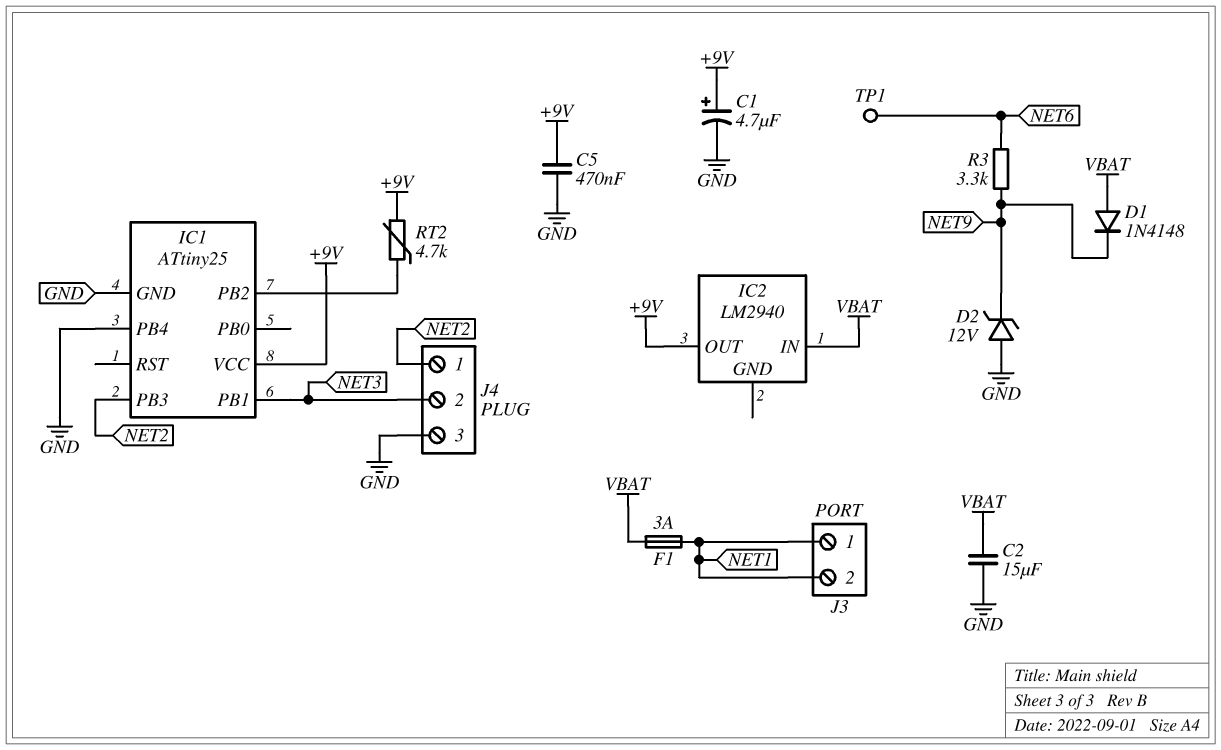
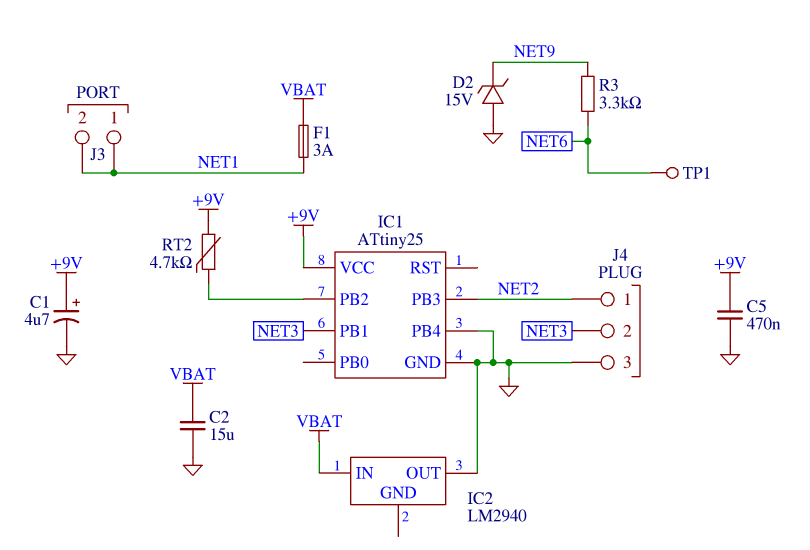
D1: diode 1N4148 (A VBAT, K NET9) -> none
D2: zener 12V (A GND, K NET9) -> zener 15V (A GND, K NET9)
IC2 pin OUT: +9V -> GND

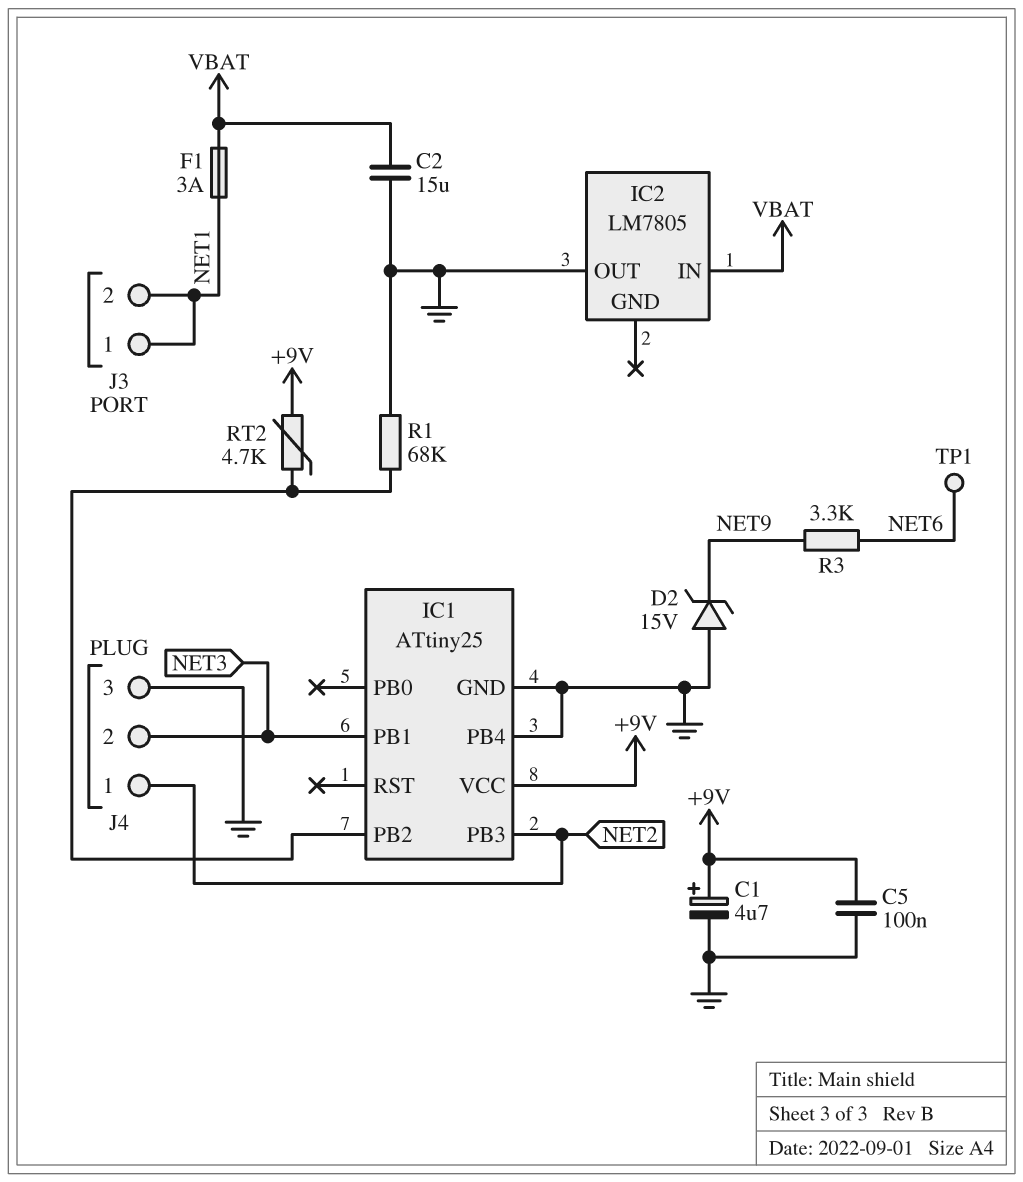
C5: 470nF (+9V, GND) -> 100nF (+9V, GND)
IC2: LM2940 -> LM7805
R1: none -> 68k (GND, IC1/PB2)

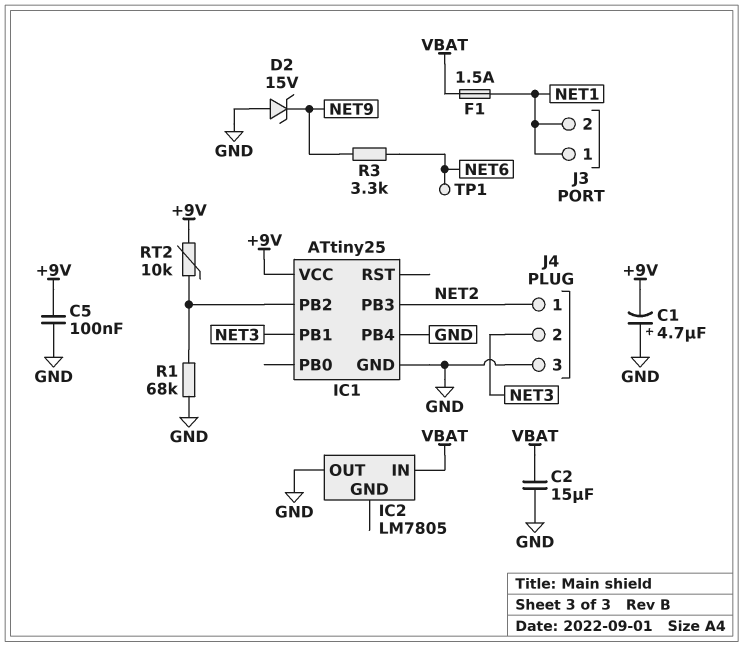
C1: 4.7uF (plus +9V, minus GND) -> 4.7uF (plus GND, minus +9V)
F1: 3A (NET1, VBAT) -> 1.5A (NET1, VBAT)
RT2: 4.7k (+9V, IC1/PB2) -> 10k (+9V, IC1/PB2)

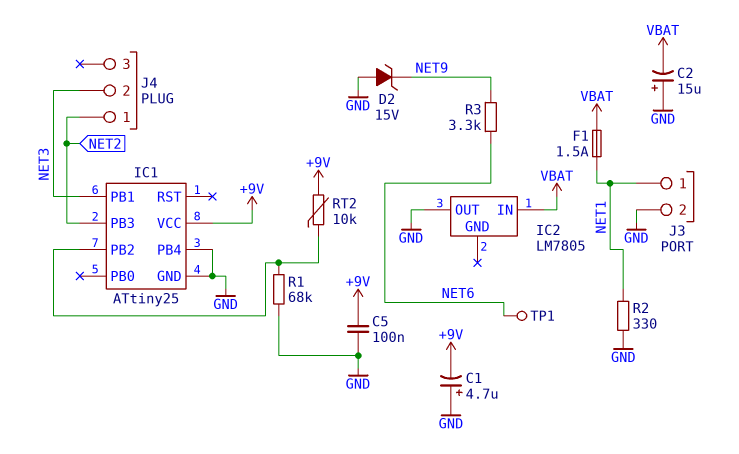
C2: 15uF (GND, VBAT) -> 15uF (plus GND, minus VBAT)
J3 pin 2: NET1 -> GND
J4 pin 3: GND -> none
R2: none -> 330 (GND, NET1)

